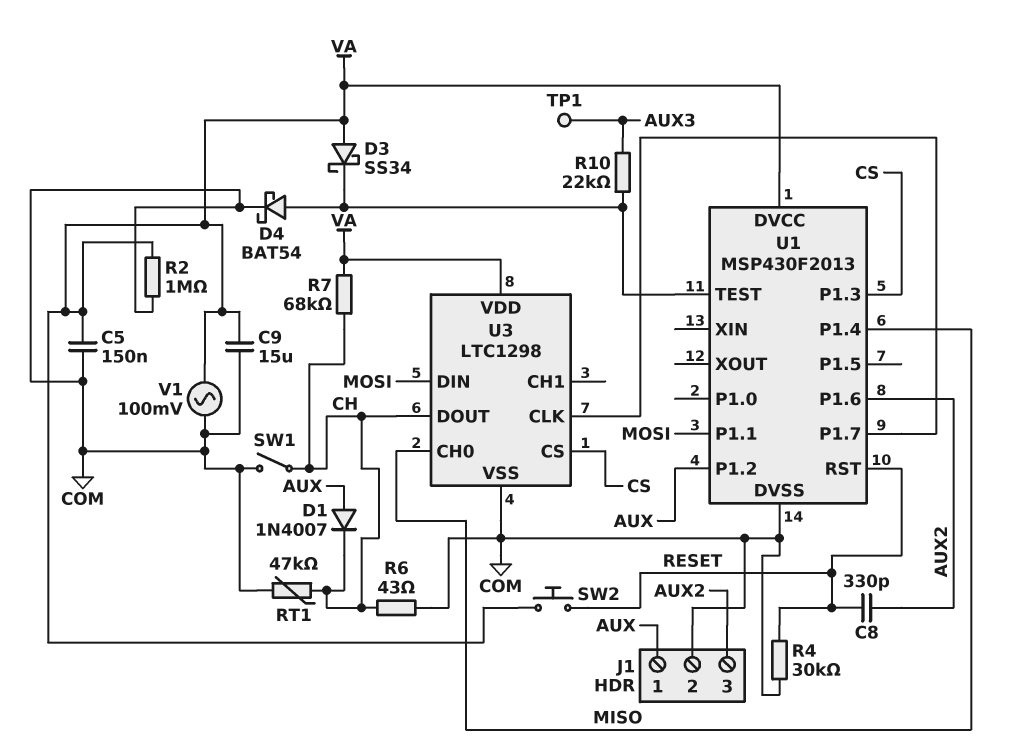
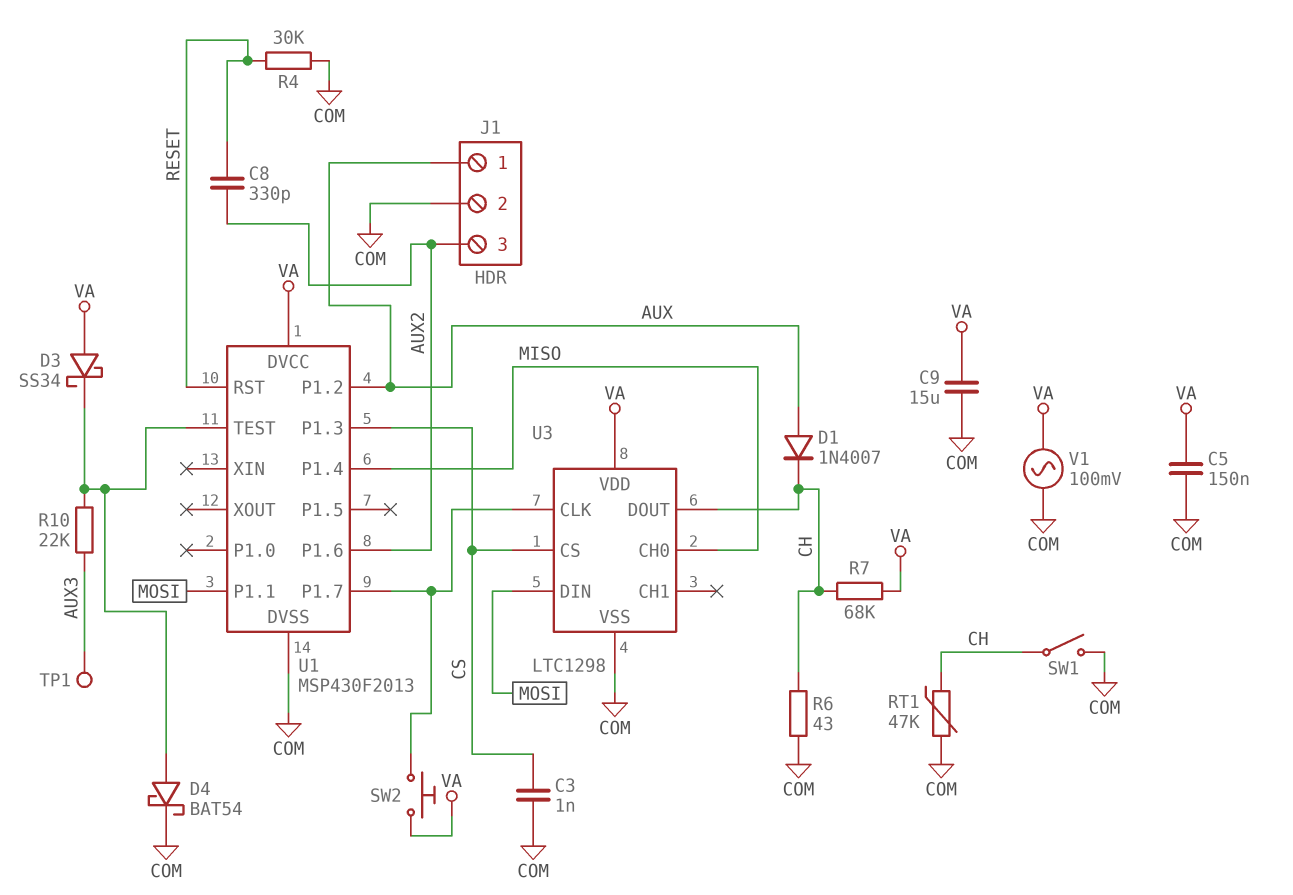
C3: none -> 1nF (COM, CS)
R2: 1M (COM, VA) -> none
SW2: button (RESET, VA) -> button (U1/P1.7, VA)

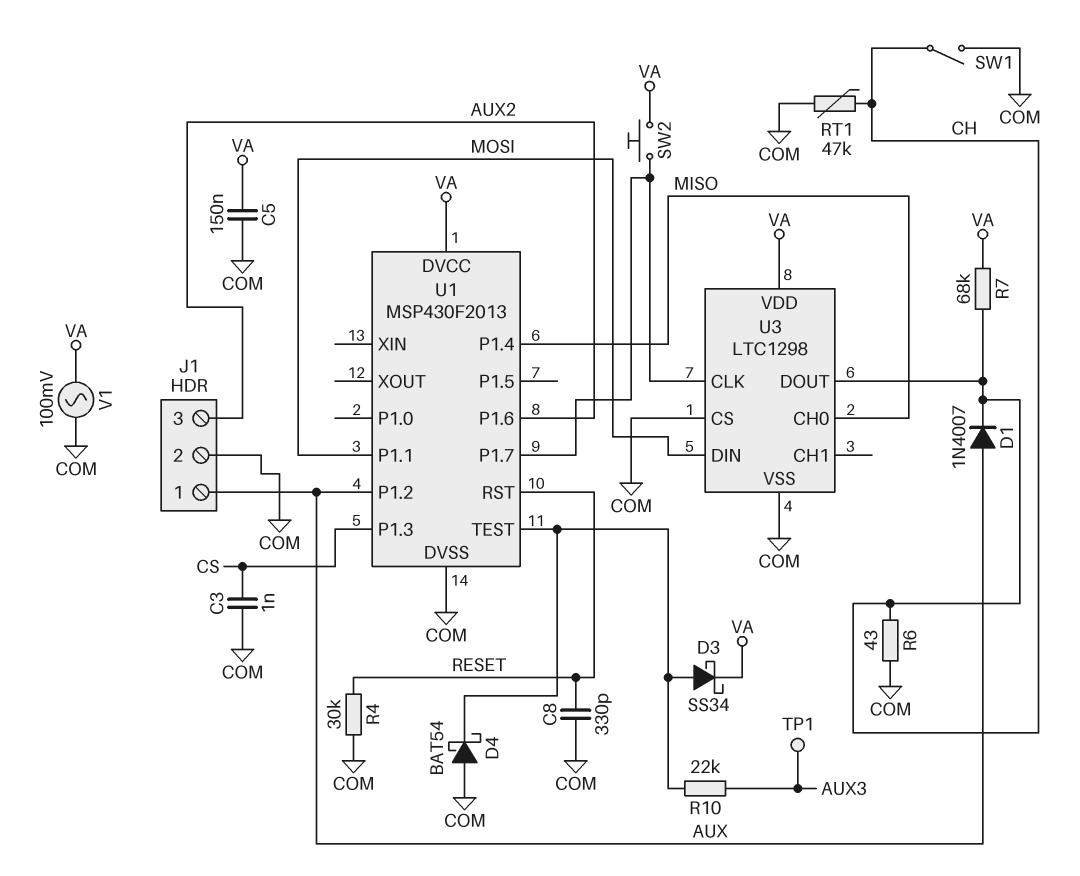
C8: 330pF (AUX2, RESET) -> 330pF (COM, RESET)
C9: 15uF (COM, VA) -> none
D3: schottky SS34 (A VA, K U1/TEST) -> schottky SS34 (A U1/TEST, K VA)
D4: schottky BAT54 (A U1/TEST, K COM) -> schottky BAT54 (A COM, K U1/TEST)
U3 pin CS: CS -> COM

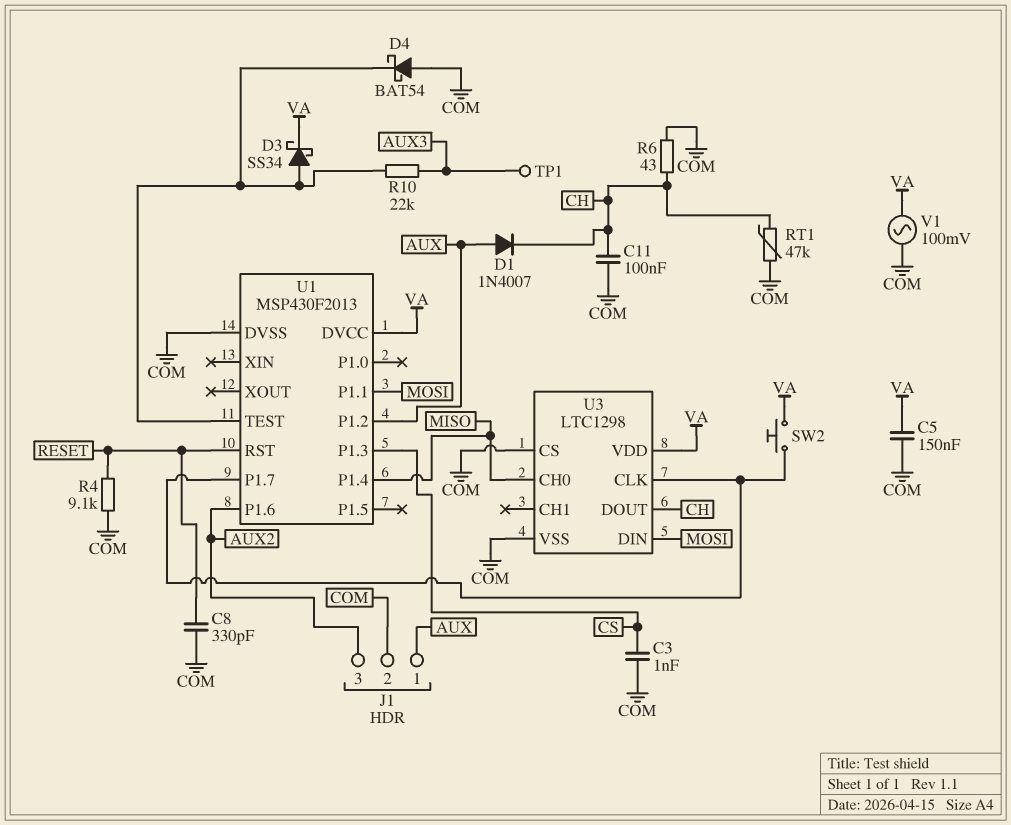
C11: none -> 100nF (CH, COM)
R4: 30k (COM, RESET) -> 9.1k (COM, RESET)
R7: 68k (CH, VA) -> none
SW1: switch (CH, COM) -> none

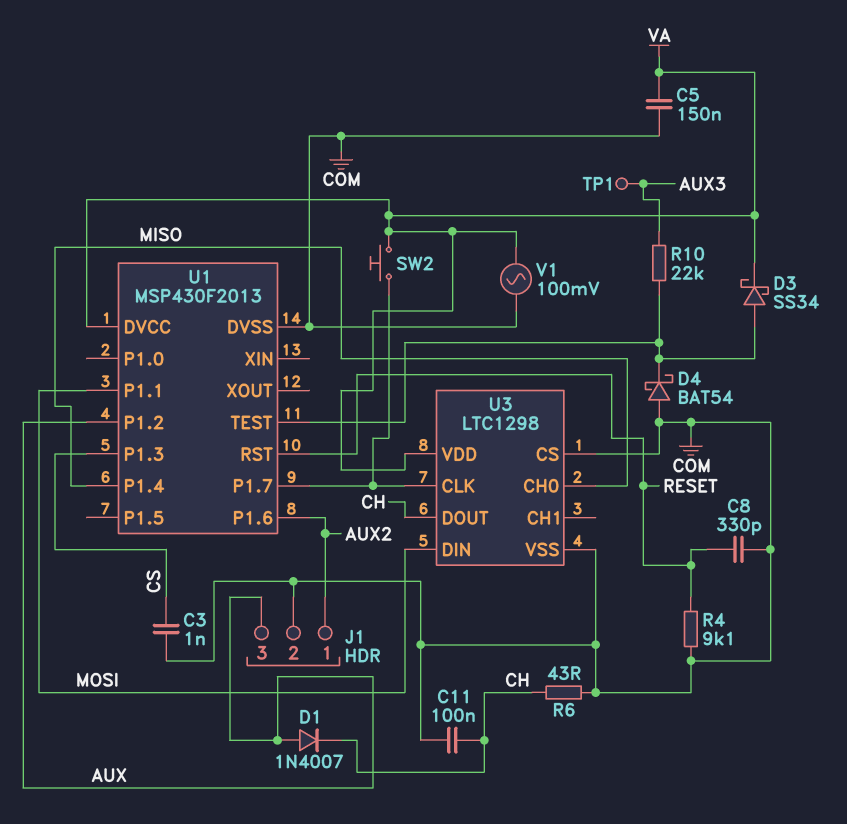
J1 pin 1: AUX -> AUX2
J1 pin 3: AUX2 -> AUX
RT1: 47k (CH, COM) -> none

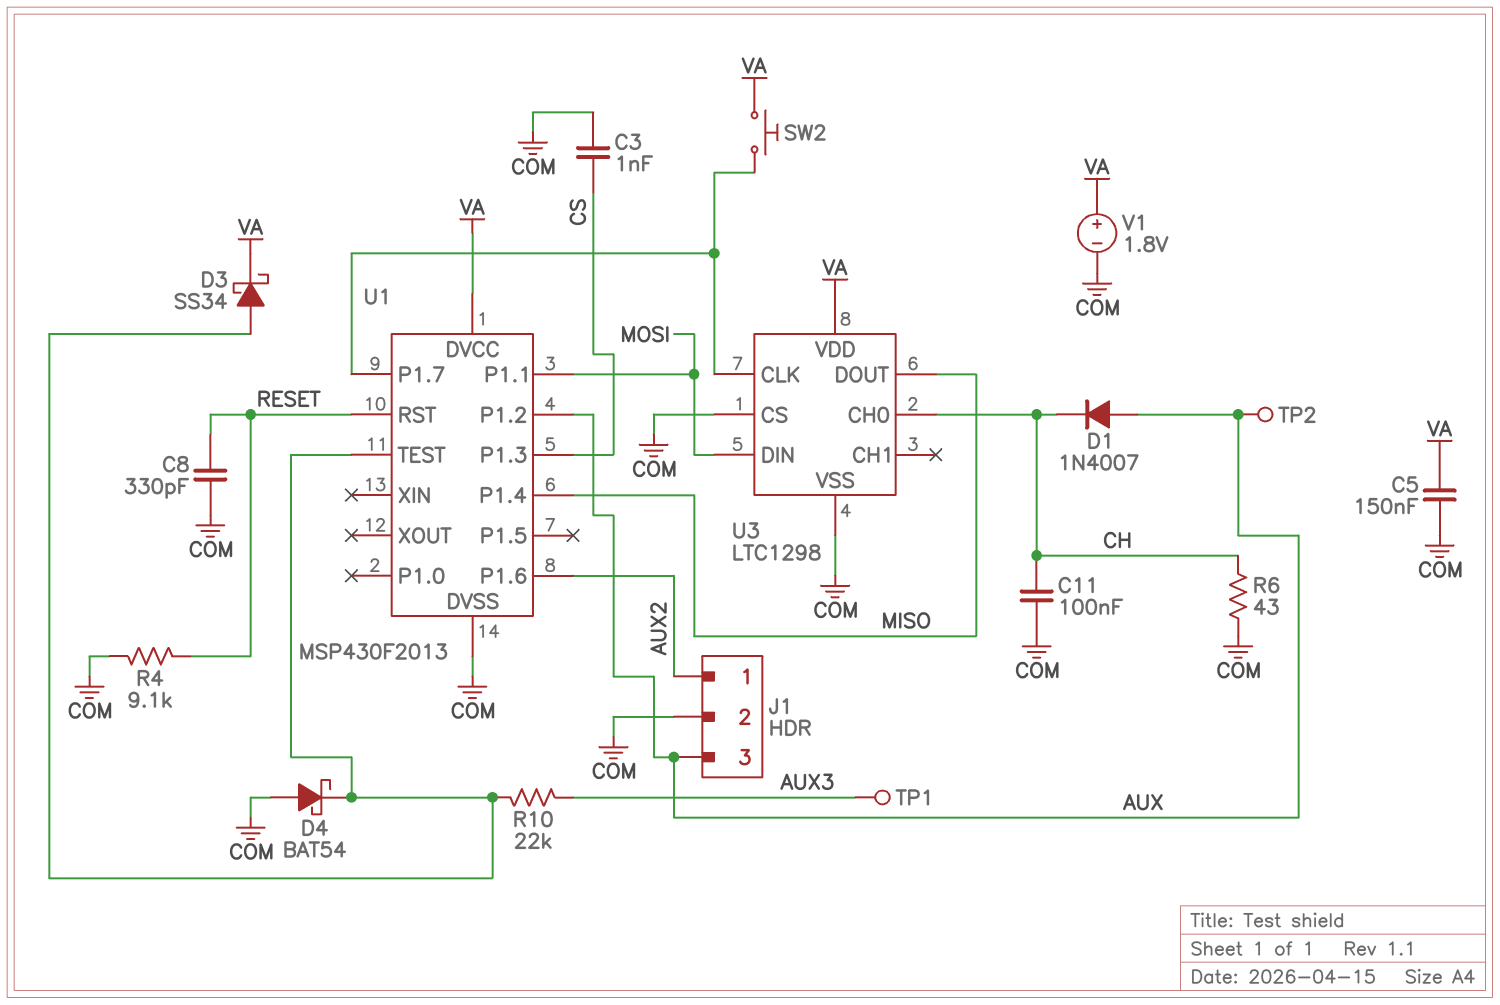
TP2: none -> test point (AUX)
U3 pin CH0: MISO -> CH
U3 pin DOUT: CH -> MISO
V1: AC 100mV (COM, VA) -> 1.8V (plus VA, minus COM)

